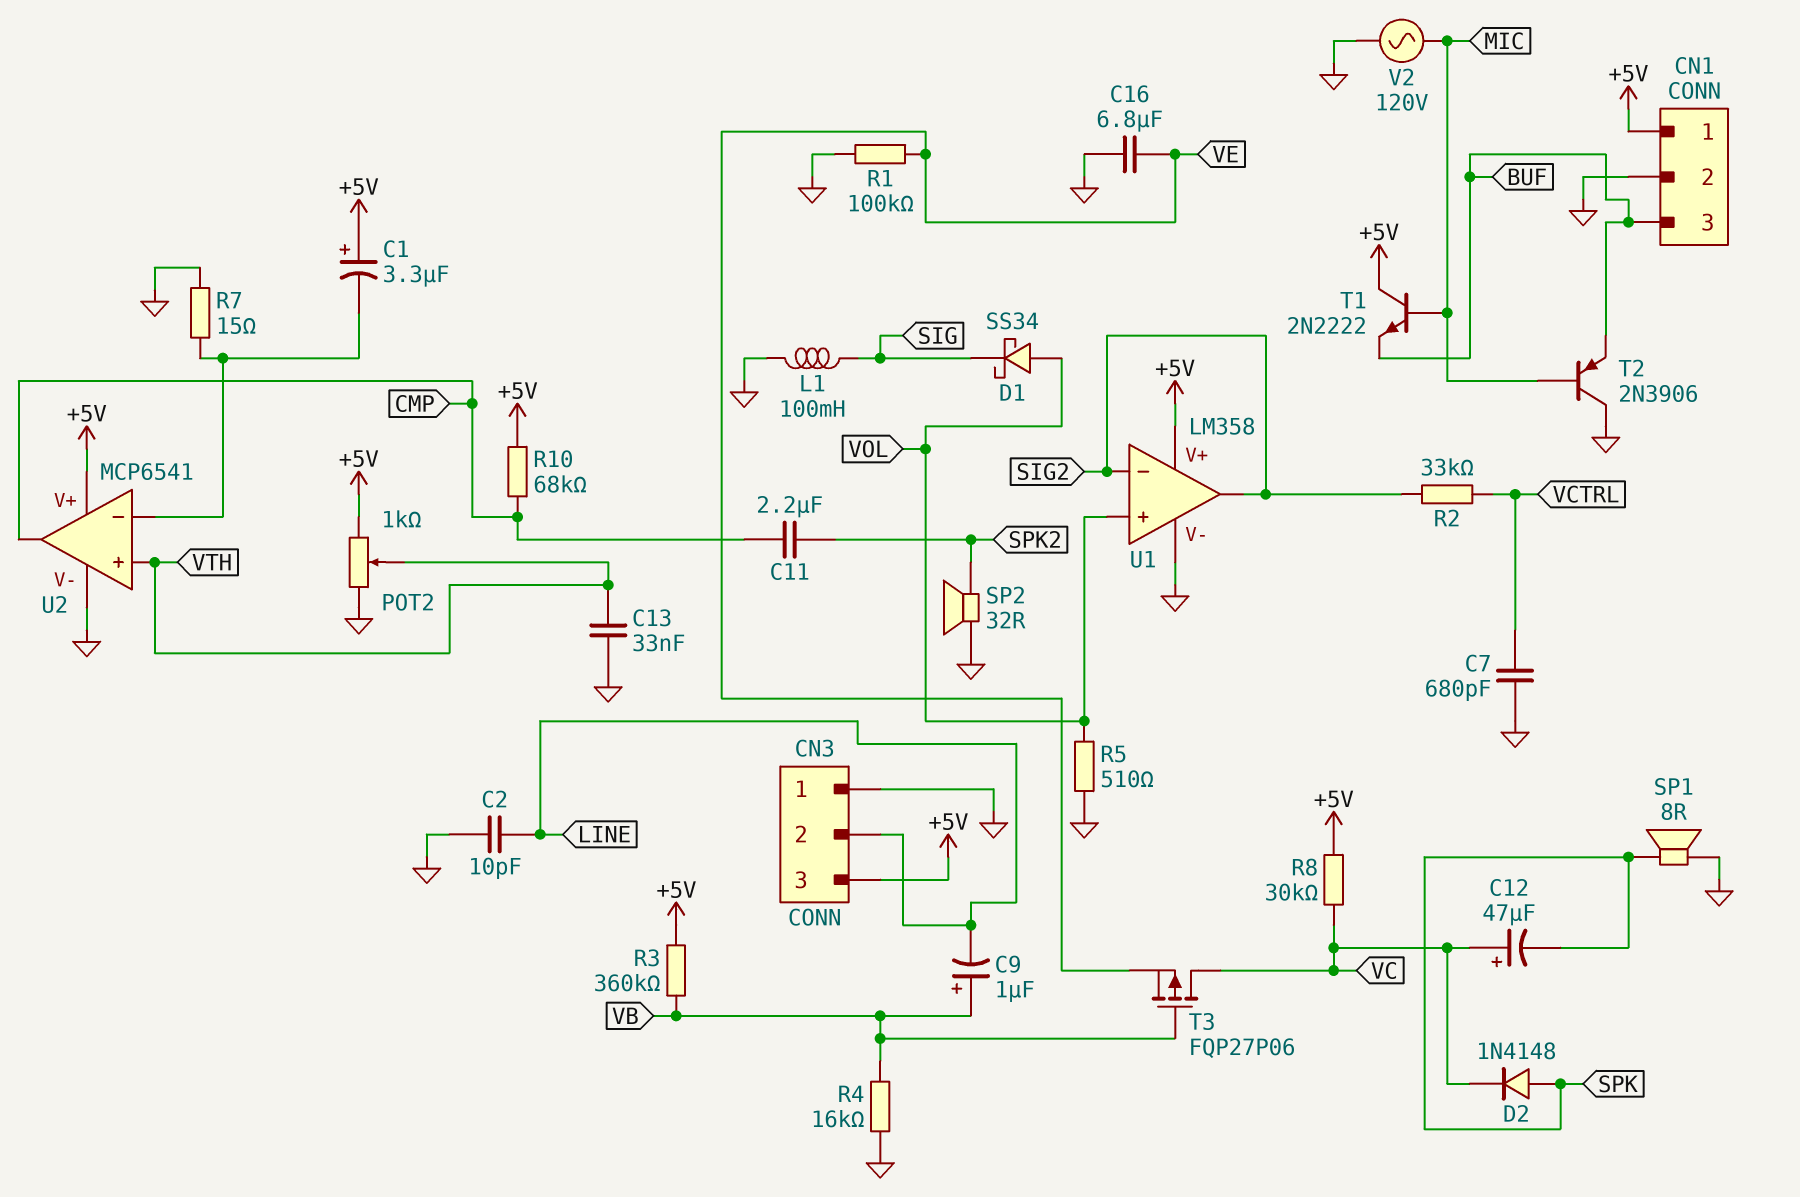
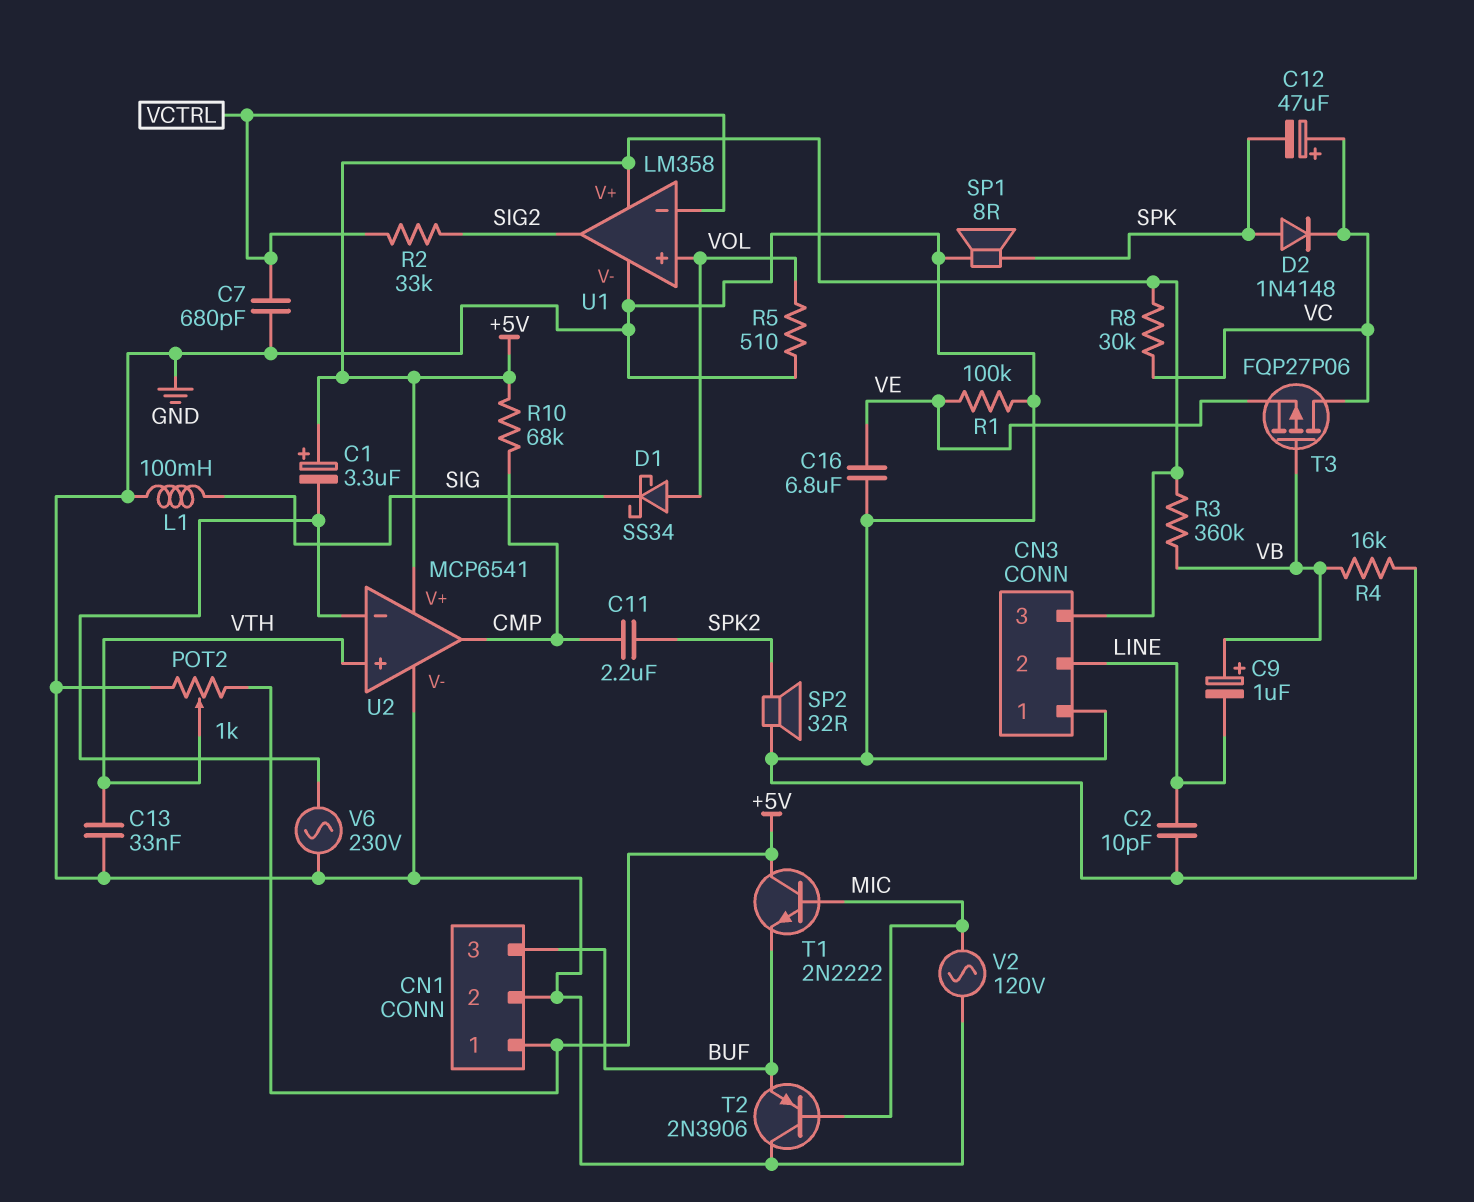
R7: 15 (GND, U2/in-) -> none
U1 pin in-: SIG2 -> VCTRL
V6: none -> AC 230V (GND, U2/in-)

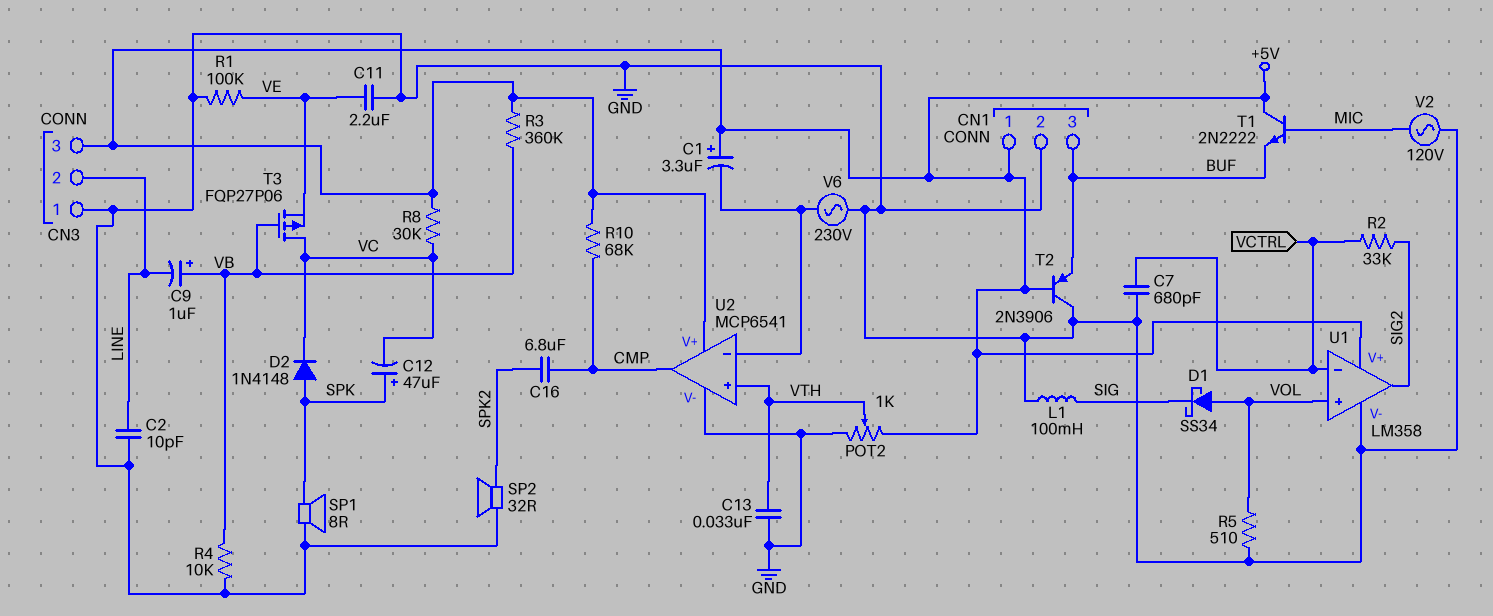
C11: 2.2uF (CMP, SPK2) -> 2.2uF (GND, VE)
C12: 47uF (plus VC, minus SPK) -> 47uF (plus SPK, minus VC)
C16: 6.8uF (GND, VE) -> 6.8uF (CMP, SPK2)
R4: 16k (GND, VB) -> 10k (GND, VB)
T2: PNP 2N3906 (B MIC, C GND, E BUF) -> PNP 2N3906 (B +5V, C GND, E BUF)

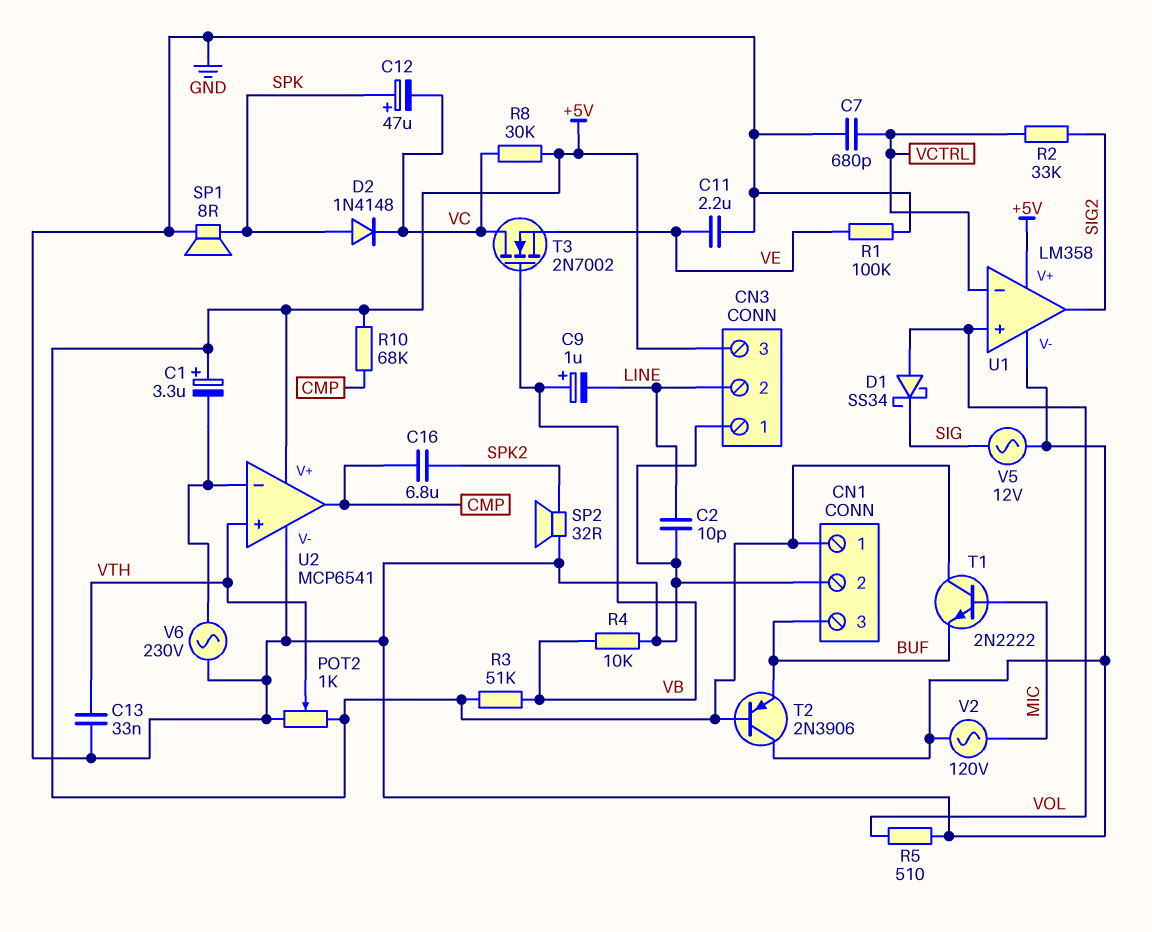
L1: 100mH (GND, SIG) -> none
R3: 360k (+5V, VB) -> 51k (+5V, VB)
T3: PMOS FQP27P06 (G VB, D VC, S VE) -> NMOS 2N7002 (G VB, D VC, S VE)
V5: none -> AC 12V (GND, SIG)

